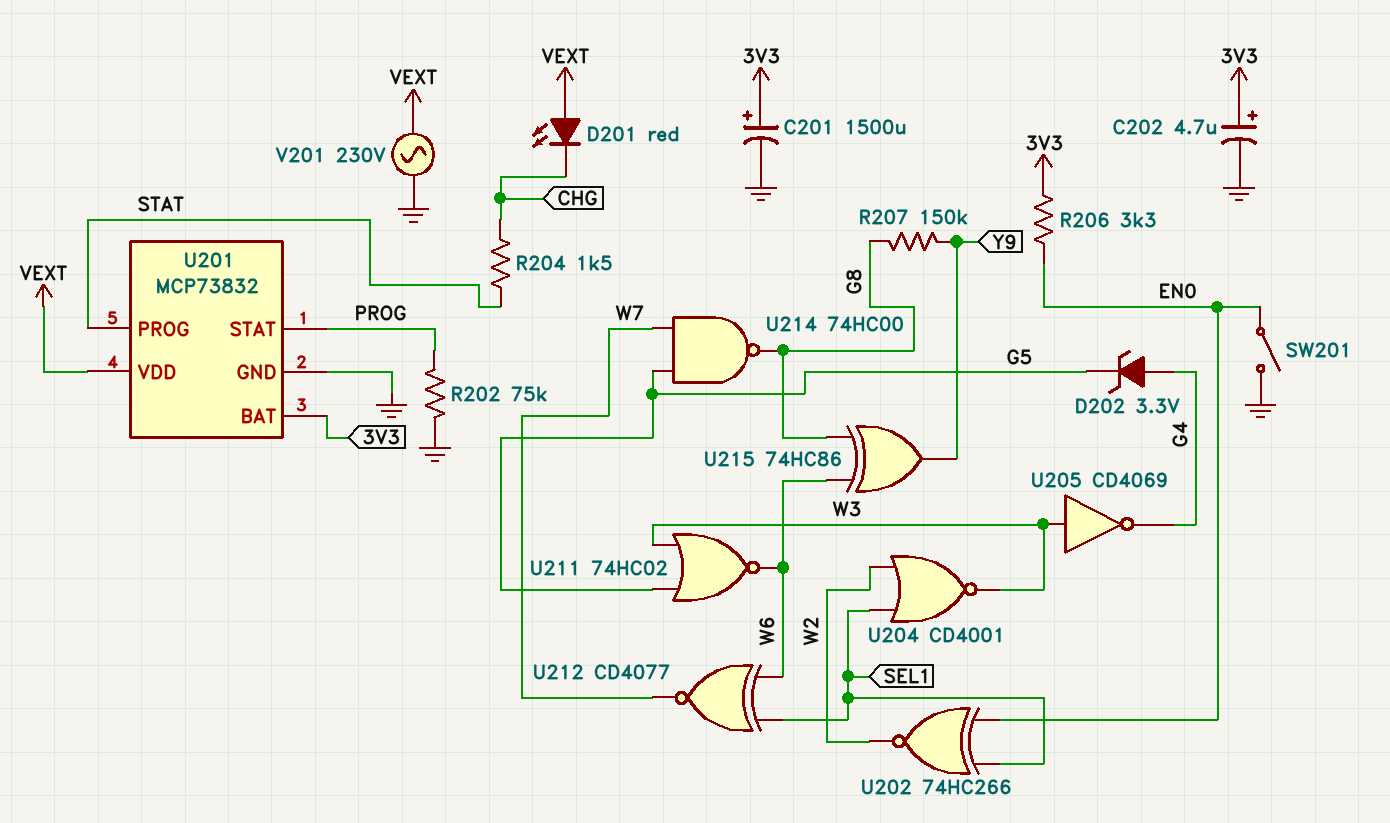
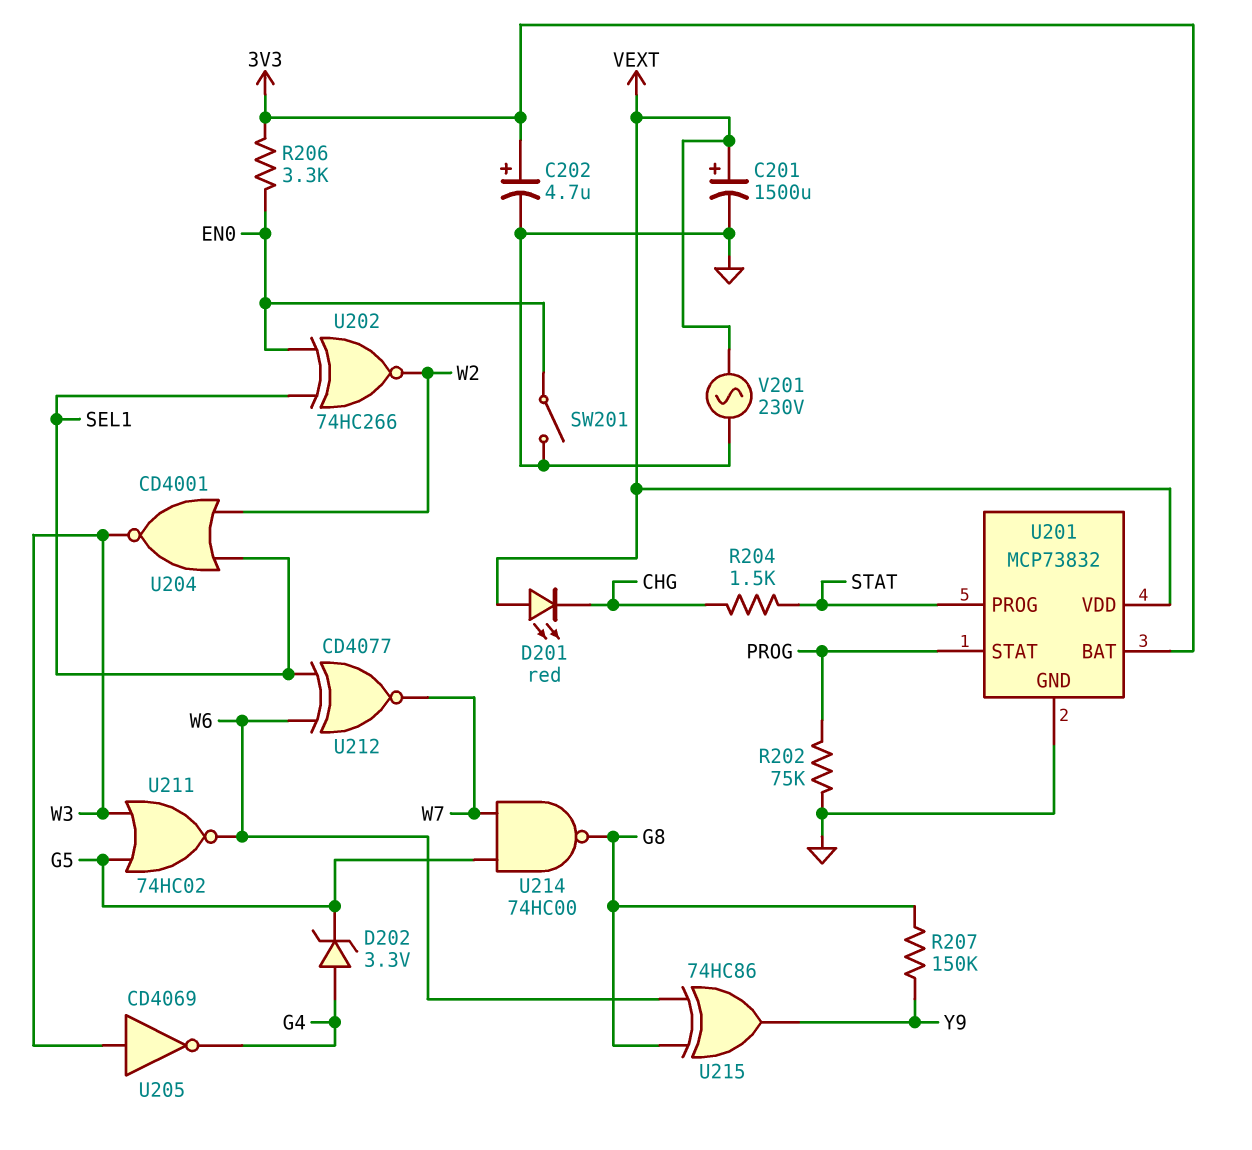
C201: 1500uF (plus 3V3, minus GND) -> 1500uF (plus VEXT, minus GND)

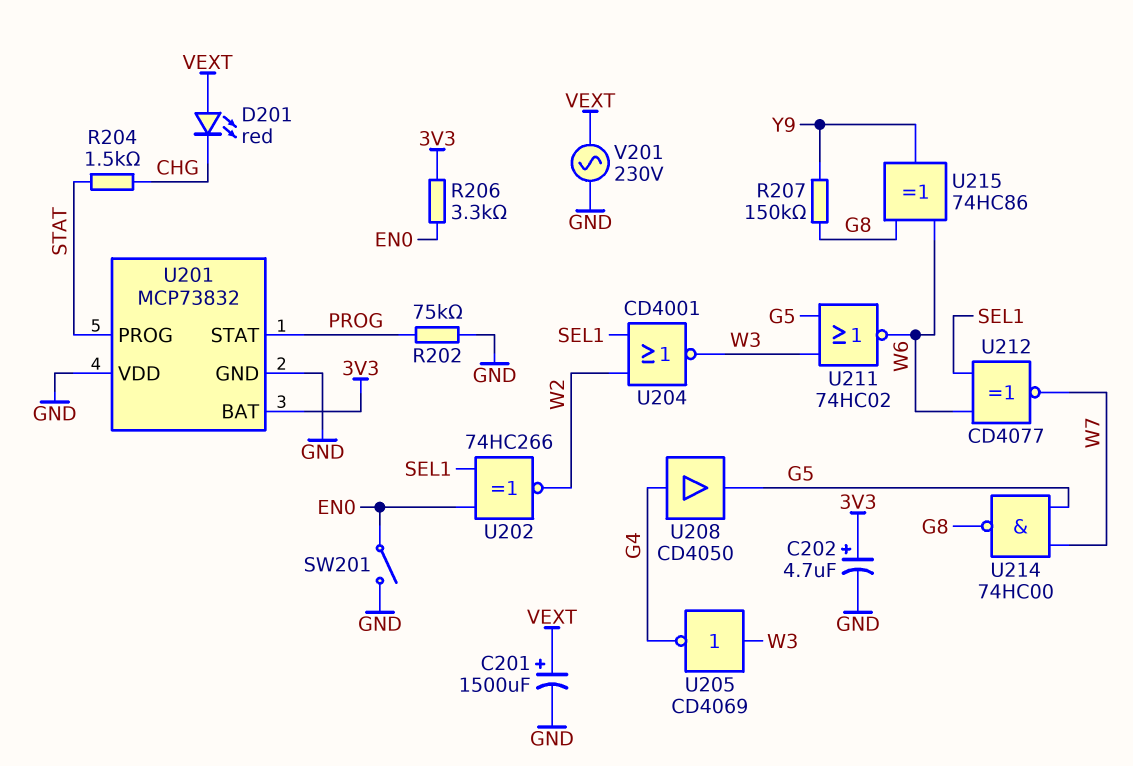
D202: zener 3.3V (A G4, K G5) -> none
U201 pin VDD: VEXT -> GND
U208: none -> buffer CD4050 (in G4, out G5)

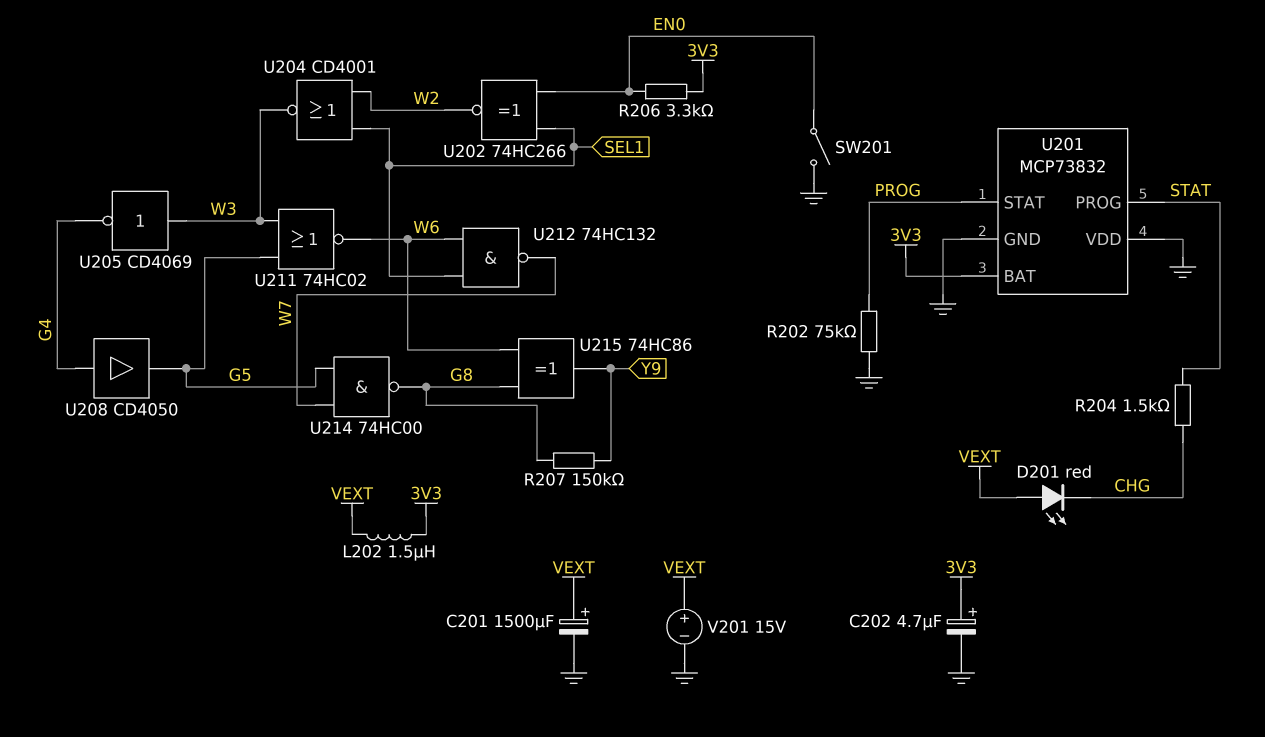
L202: none -> 1.5uH (3V3, VEXT)
U212: XNOR CD4077 (in SEL1, in W6, out W7) -> NAND 74HC132 (in SEL1, in W6, out W7)
V201: AC 230V (GND, VEXT) -> 15V (plus VEXT, minus GND)

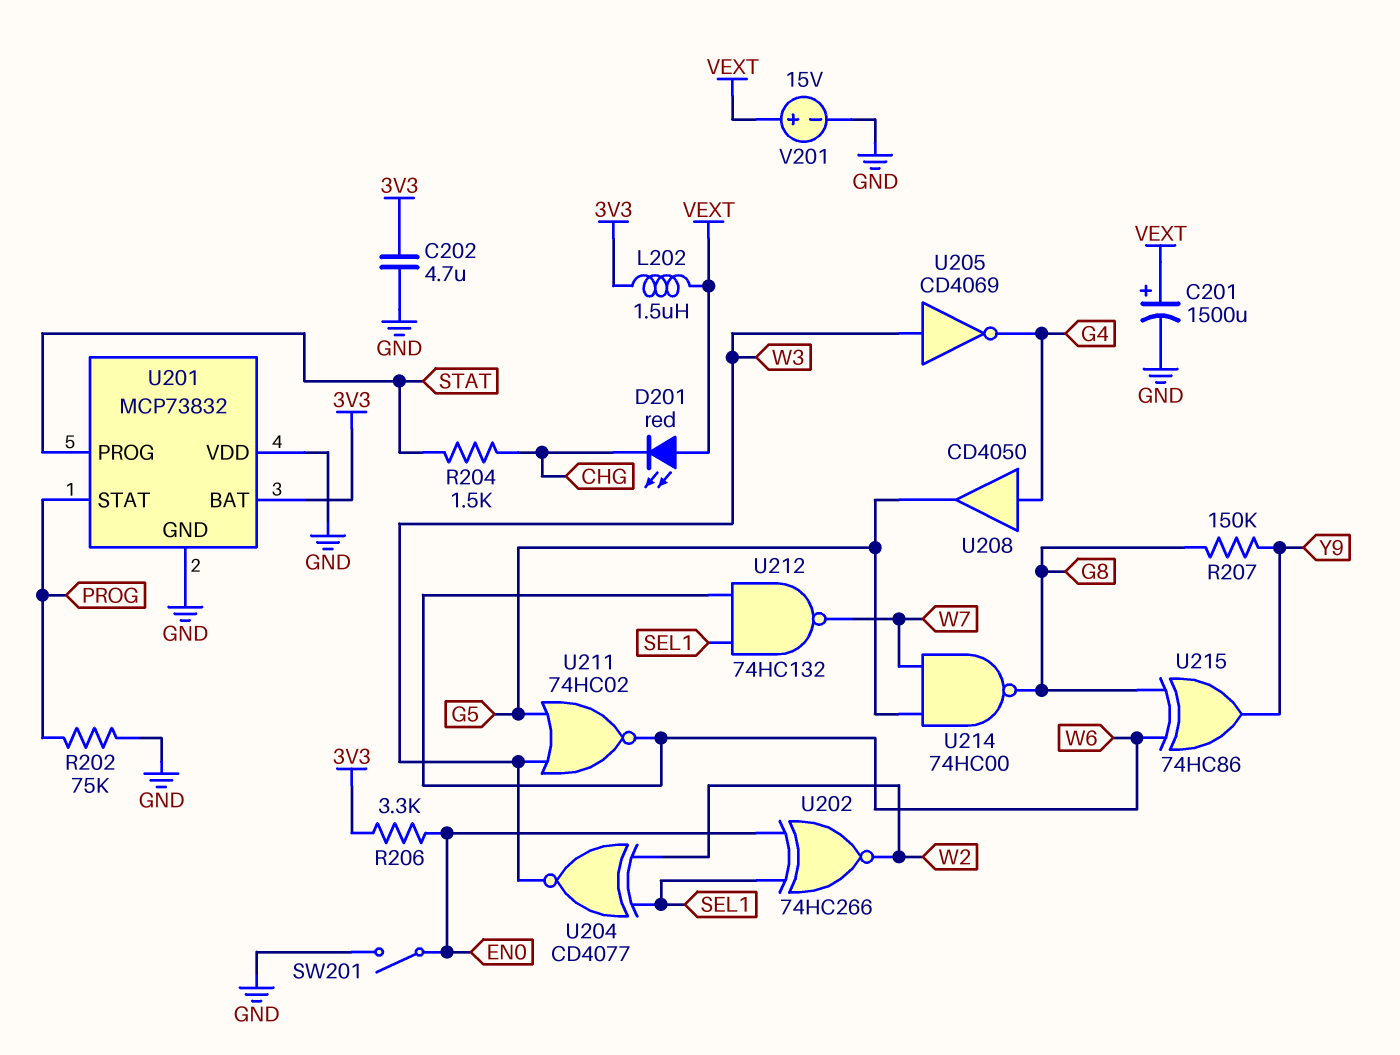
C202: 4.7uF (plus 3V3, minus GND) -> 4.7uF (3V3, GND)
U204: NOR CD4001 (in SEL1, in W2, out W3) -> XNOR CD4077 (in SEL1, in W2, out W3)

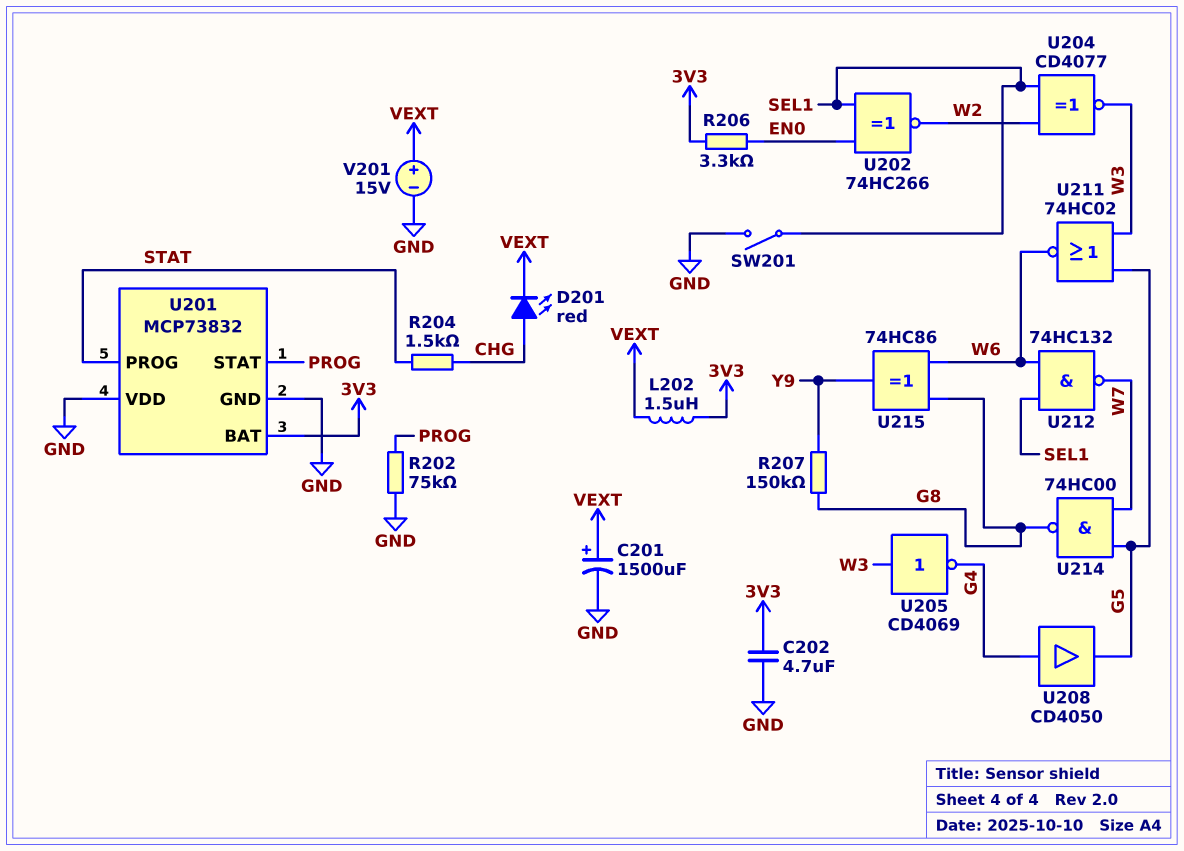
D201: LED red (A VEXT, K CHG) -> LED red (A CHG, K VEXT)
SW201: switch (EN0, GND) -> switch (GND, SEL1)

